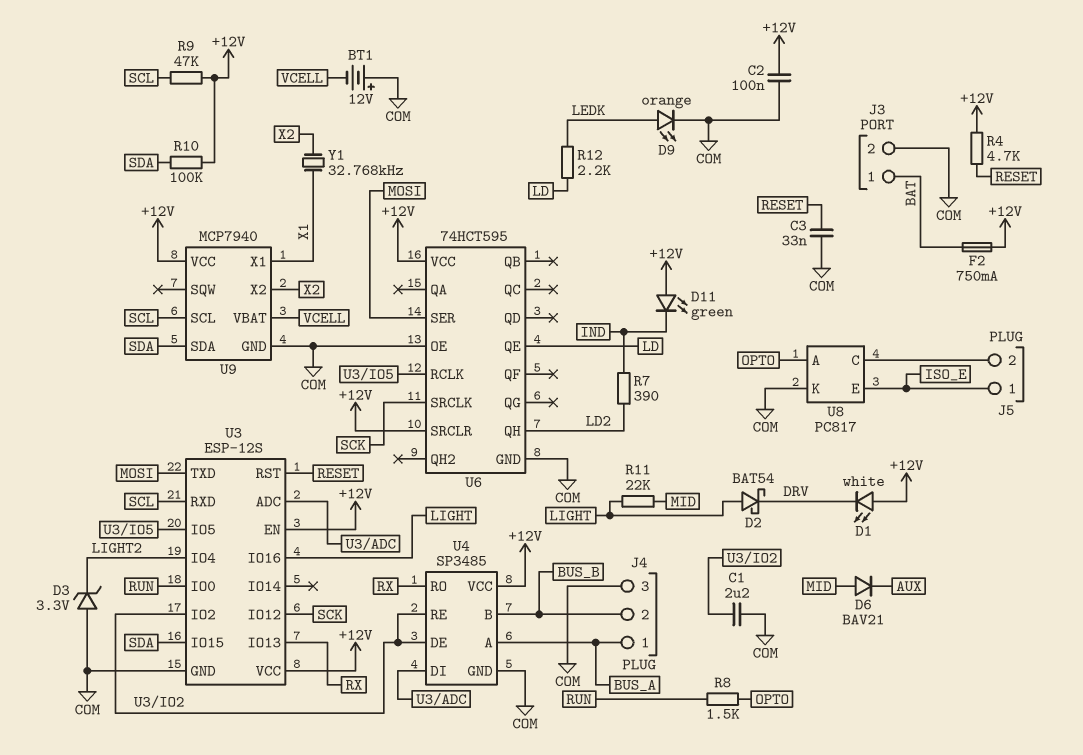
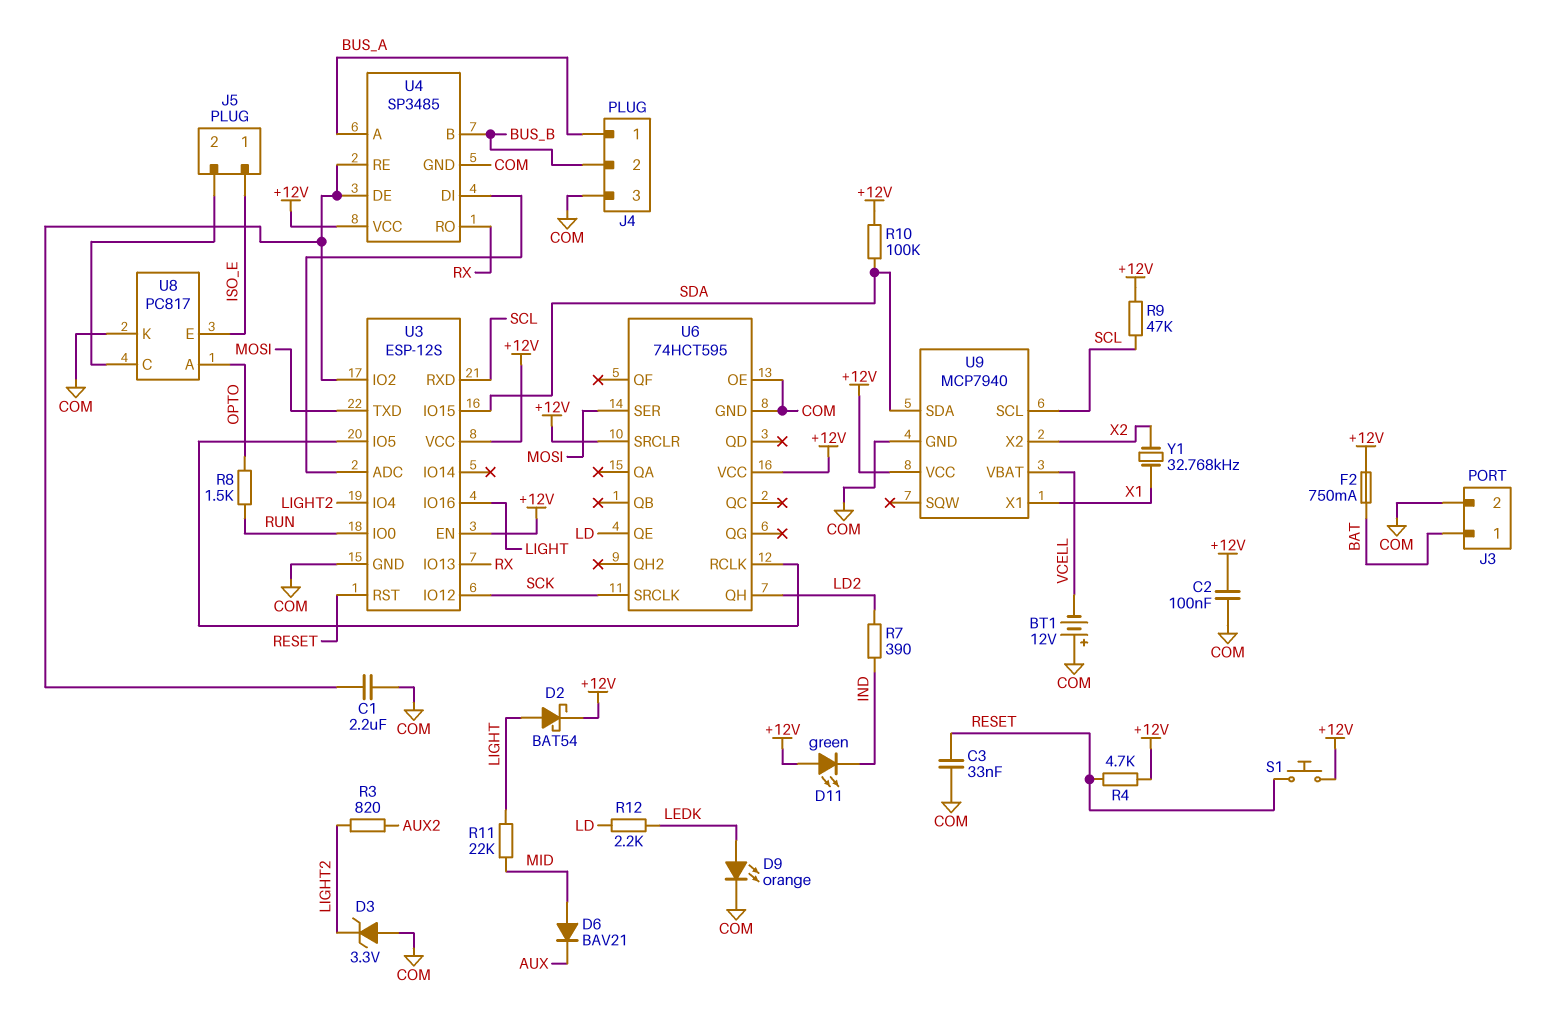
D1: LED white (A +12V, K DRV) -> none
D2: schottky BAT54 (A LIGHT, K DRV) -> schottky BAT54 (A LIGHT, K +12V)
R3: none -> 820 (AUX2, LIGHT2)
S1: none -> button (+12V, RESET)

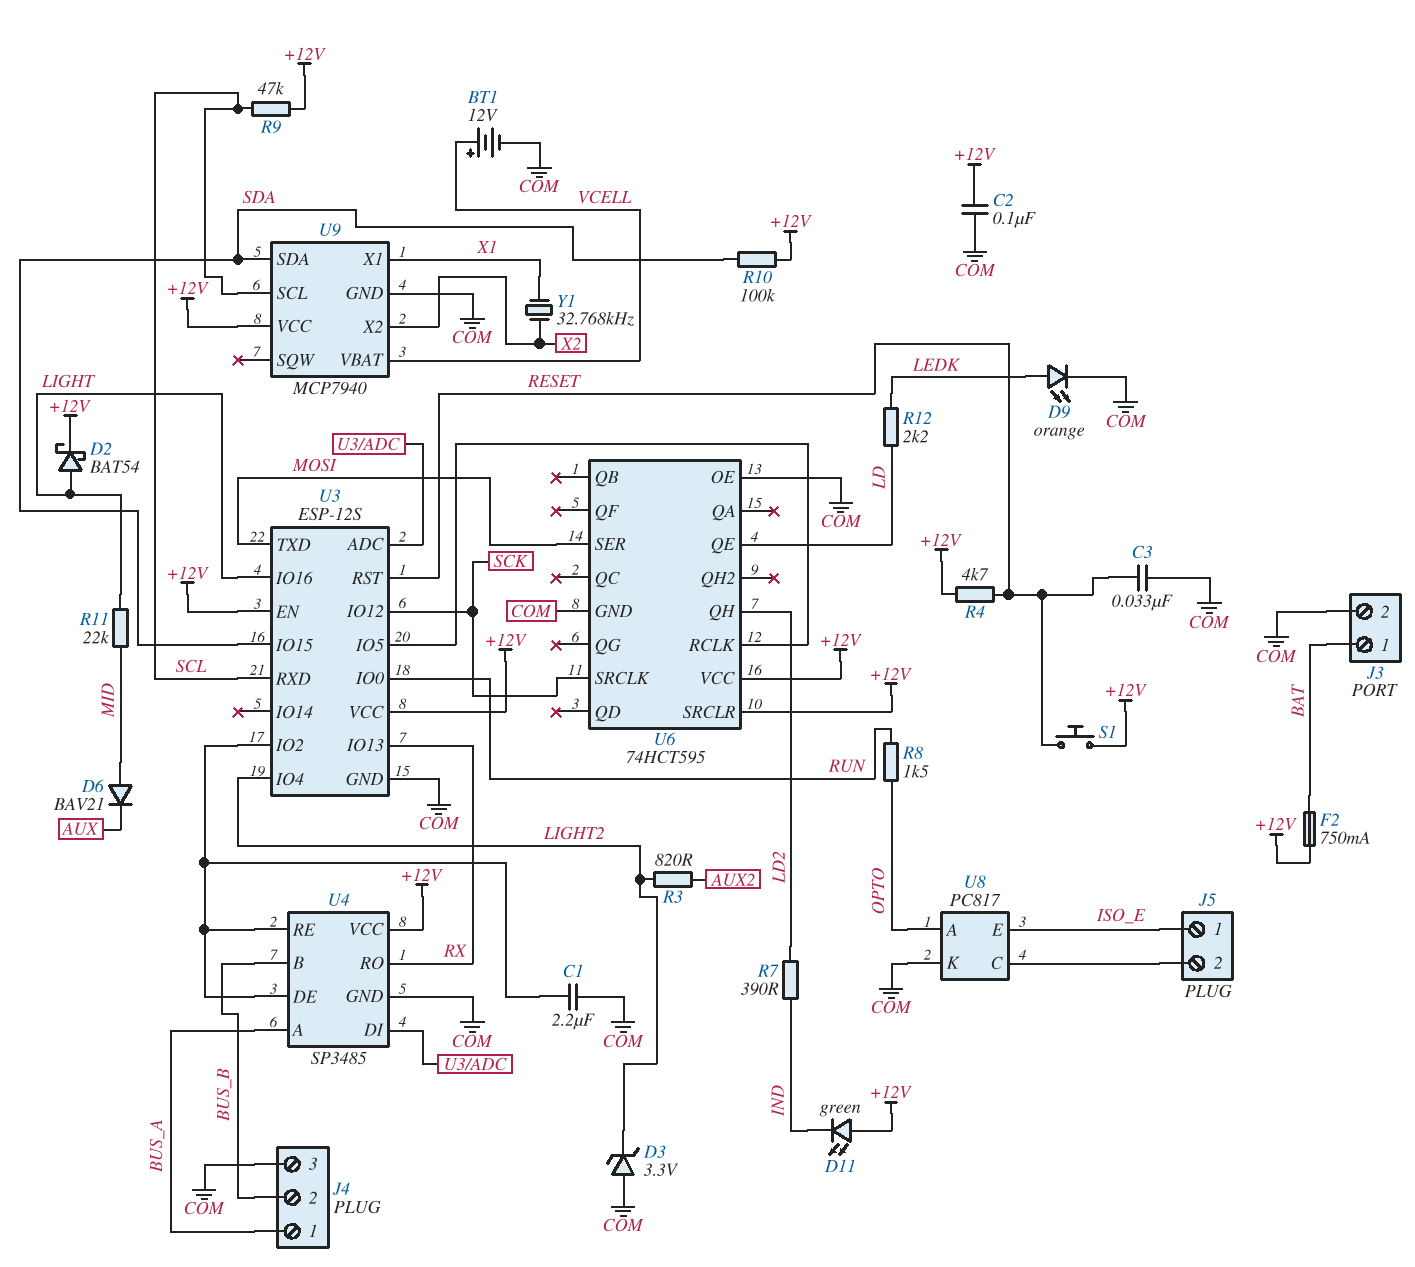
BT1: 12V (plus COM, minus VCELL) -> 12V (plus VCELL, minus COM)

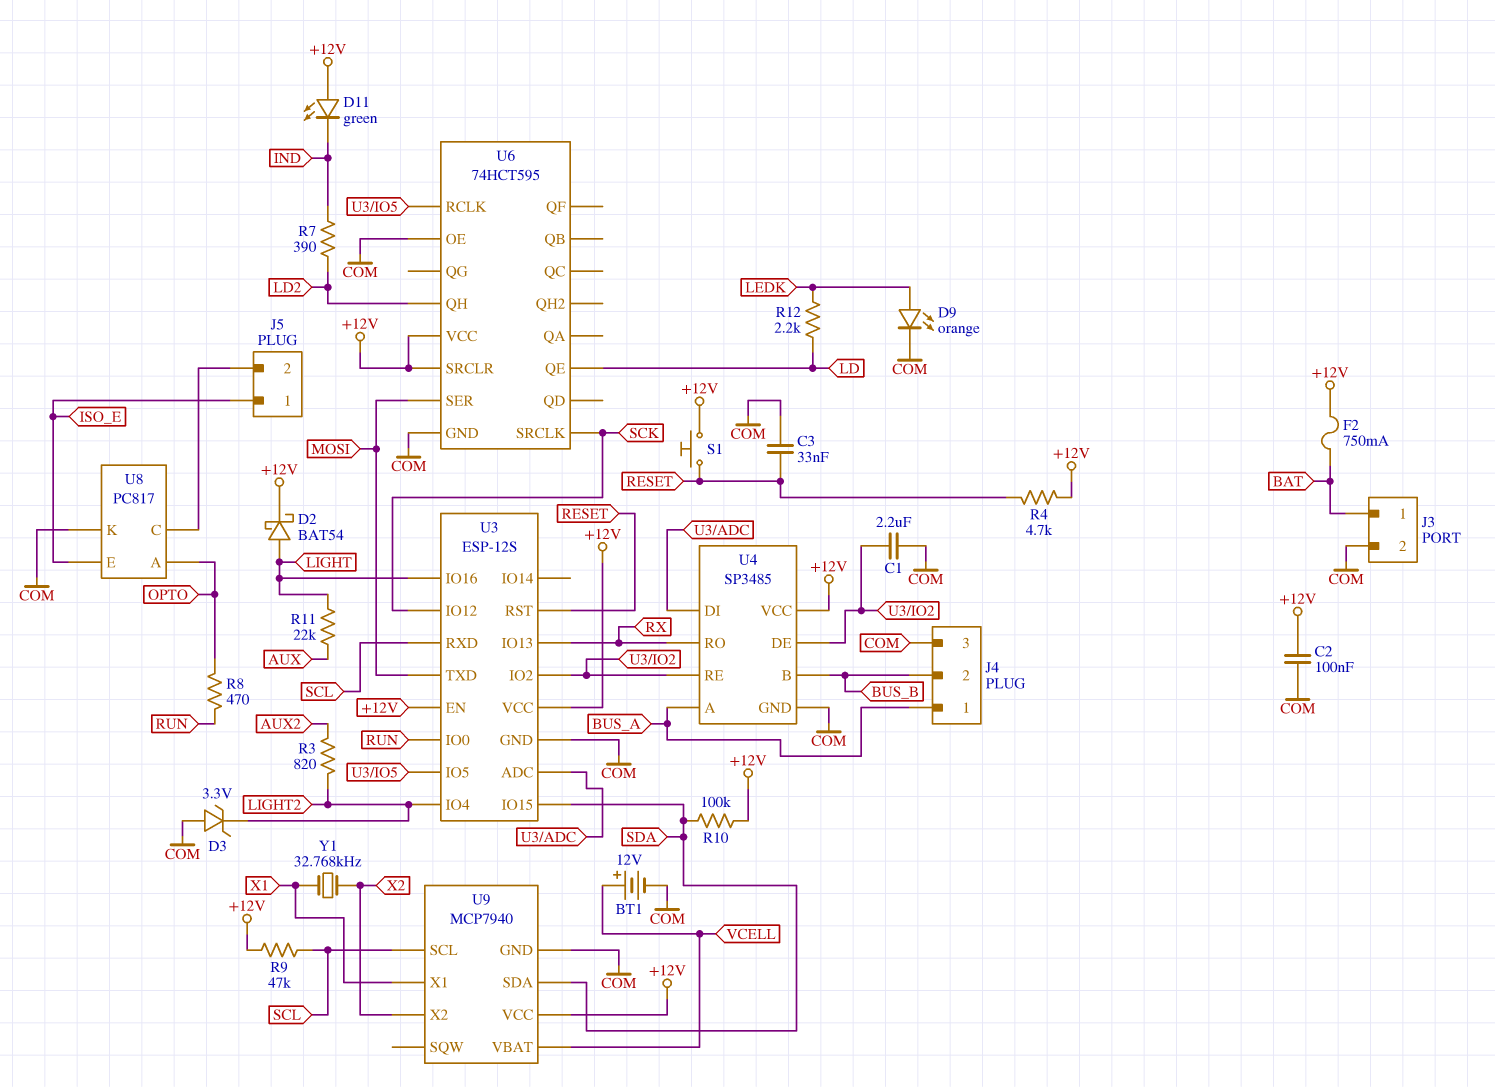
D6: diode BAV21 (A MID, K AUX) -> none
R8: 1.5k (OPTO, RUN) -> 470 (OPTO, RUN)
R11: 22k (LIGHT, MID) -> 22k (AUX, LIGHT)

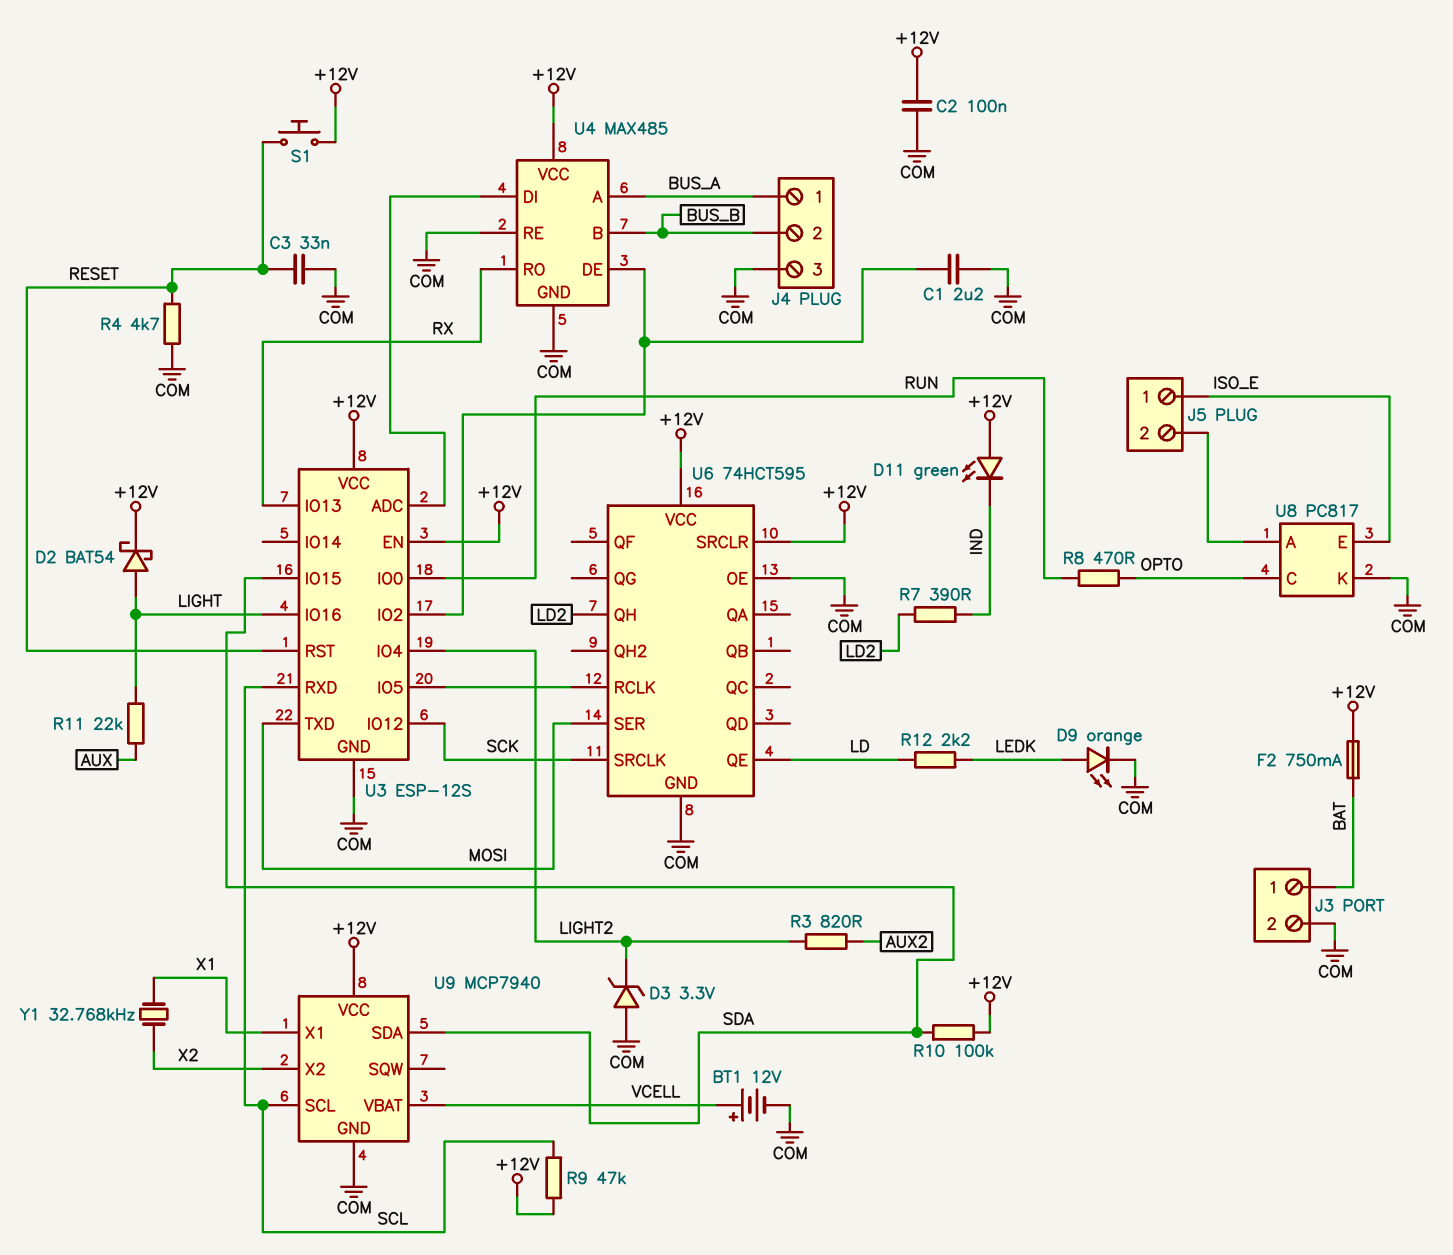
R4: 4.7k (+12V, RESET) -> 4.7k (COM, RESET)
U4: SP3485 -> MAX485
U4 pin RE: U3/IO2 -> COM
U8 pin A: OPTO -> J5/2
U8 pin C: J5/2 -> OPTO

